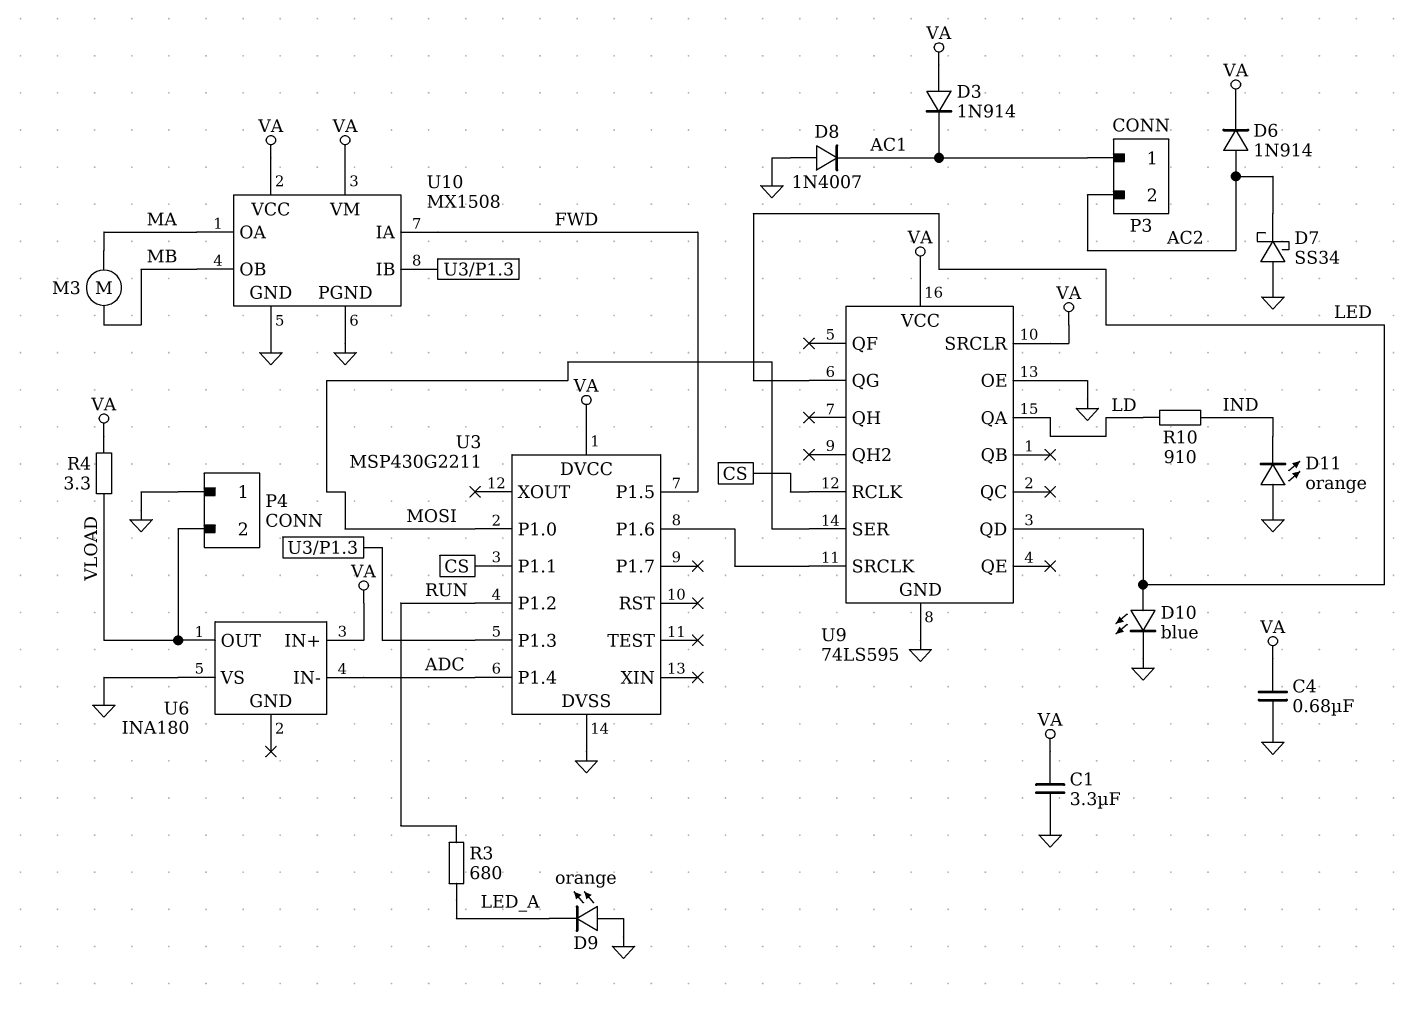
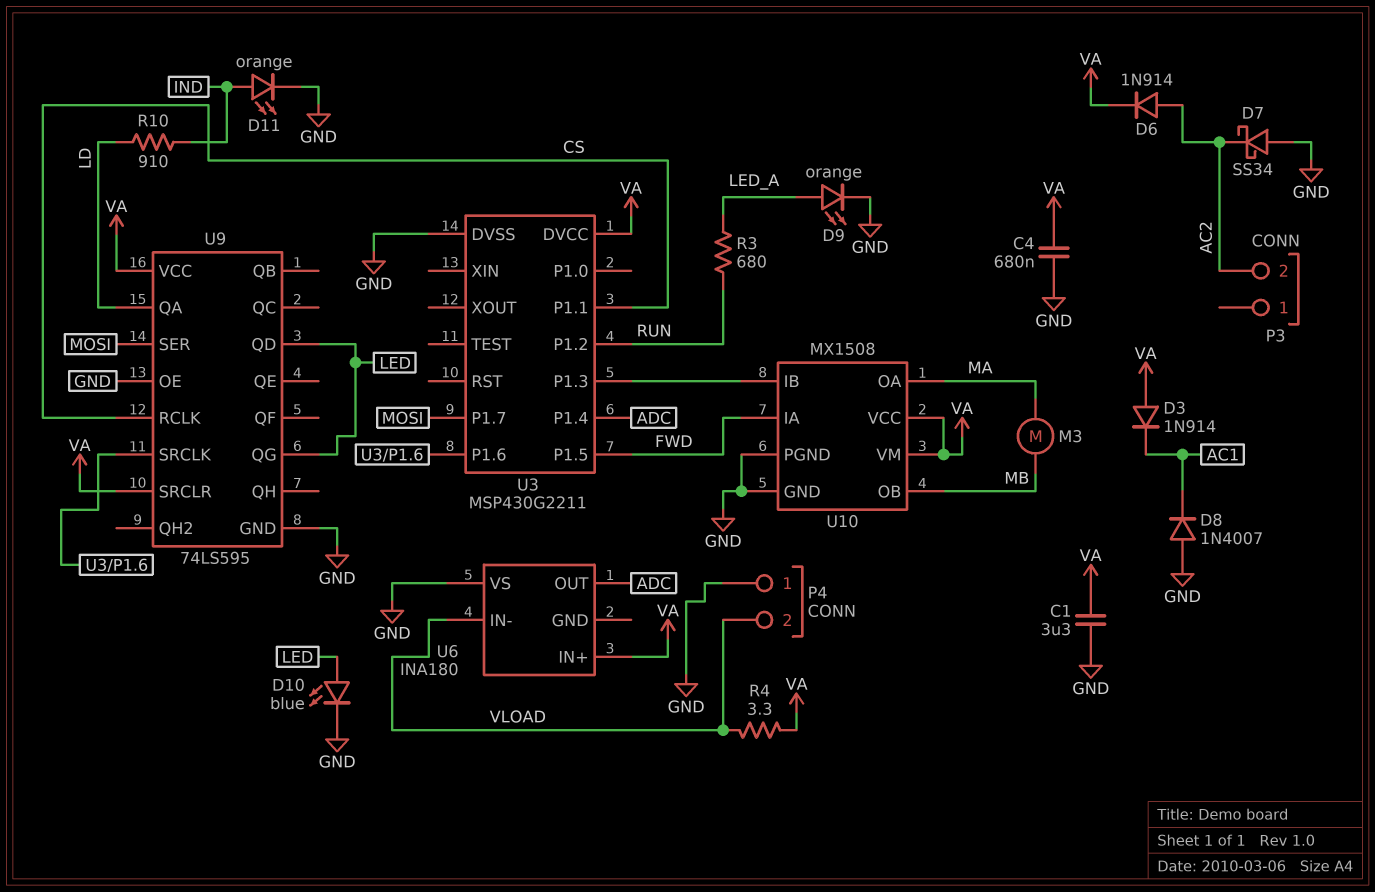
D9: LED orange (A GND, K LED_A) -> LED orange (A LED_A, K GND)
D11: LED orange (A GND, K IND) -> LED orange (A IND, K GND)
P3 pin 1: AC1 -> none
U3 pin P1.0: MOSI -> none
U3 pin P1.7: none -> MOSI
U6 pin IN-: ADC -> VLOAD
U6 pin OUT: VLOAD -> ADC

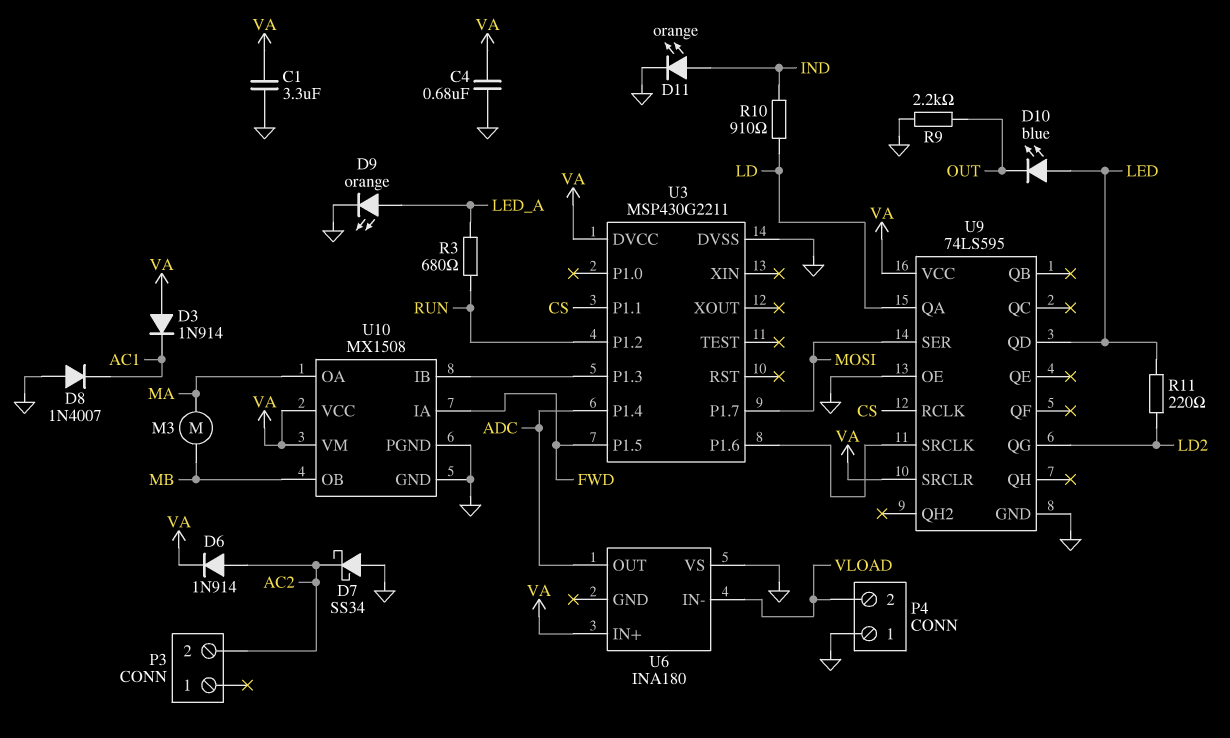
D10: LED blue (A LED, K GND) -> LED blue (A LED, K OUT)
R4: 3.3 (VA, VLOAD) -> none
R9: none -> 2.2k (GND, OUT)
R11: none -> 220 (LD2, LED)
U9 pin QG: LED -> LD2

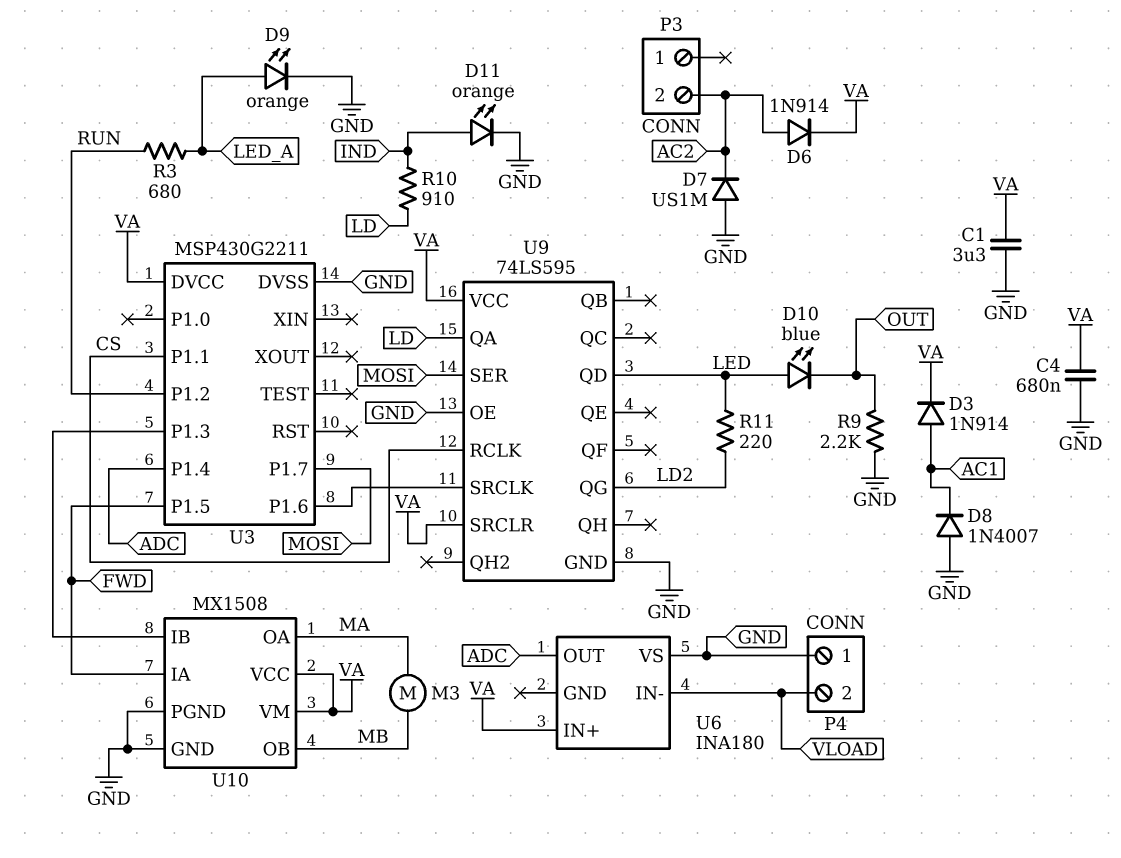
D3: diode 1N914 (A VA, K AC1) -> diode 1N914 (A AC1, K VA)
D7: schottky SS34 (A GND, K AC2) -> diode US1M (A GND, K AC2)

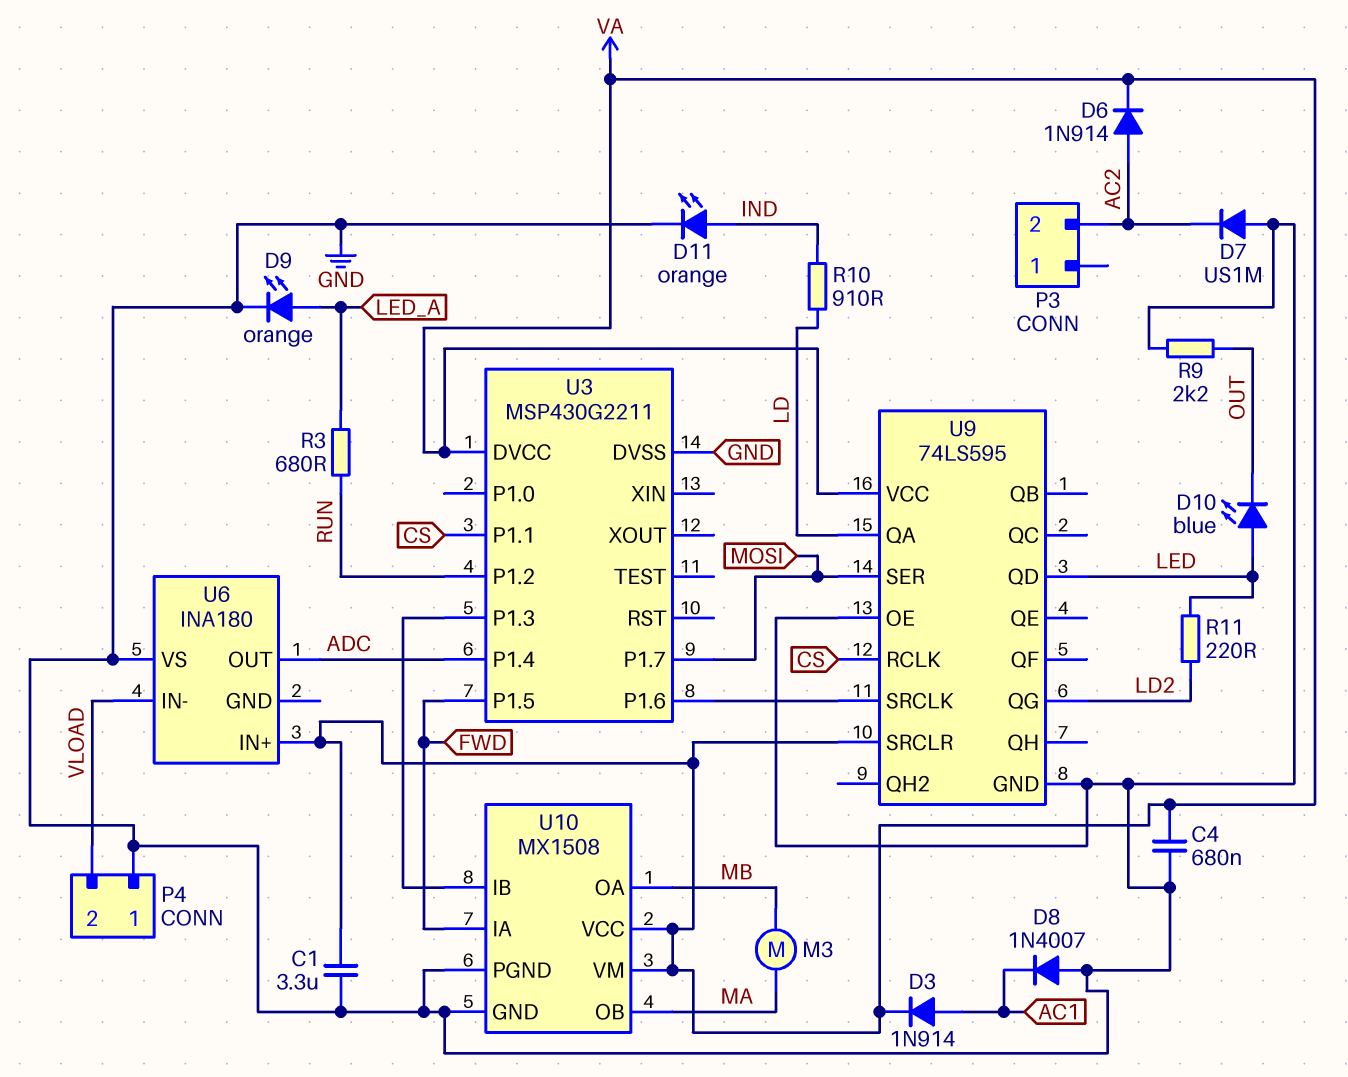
U10 pin OA: MA -> MB
U10 pin OB: MB -> MA

